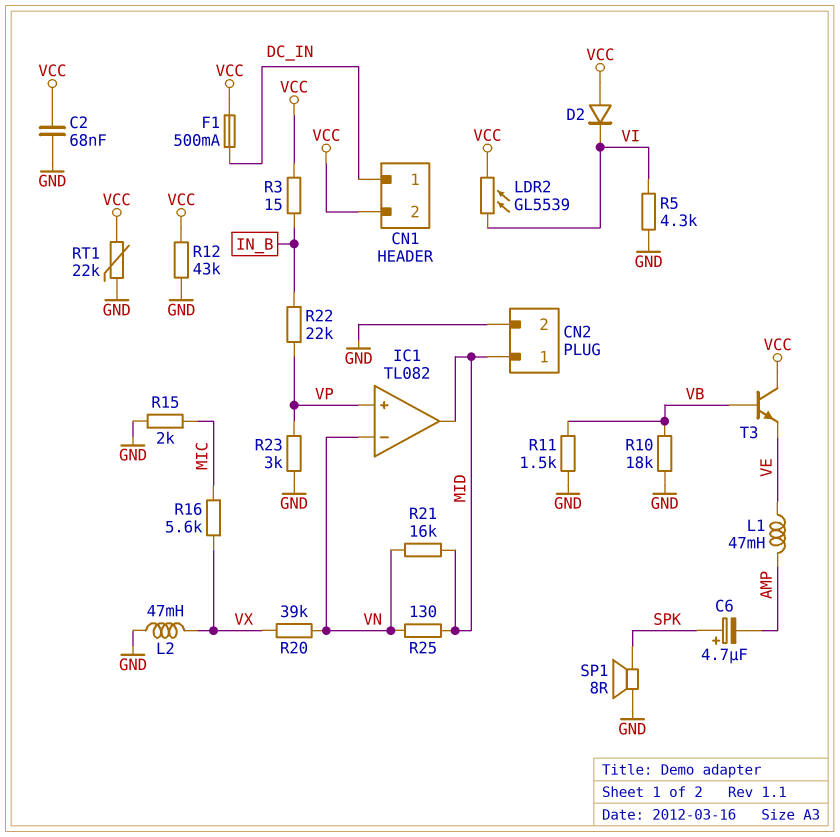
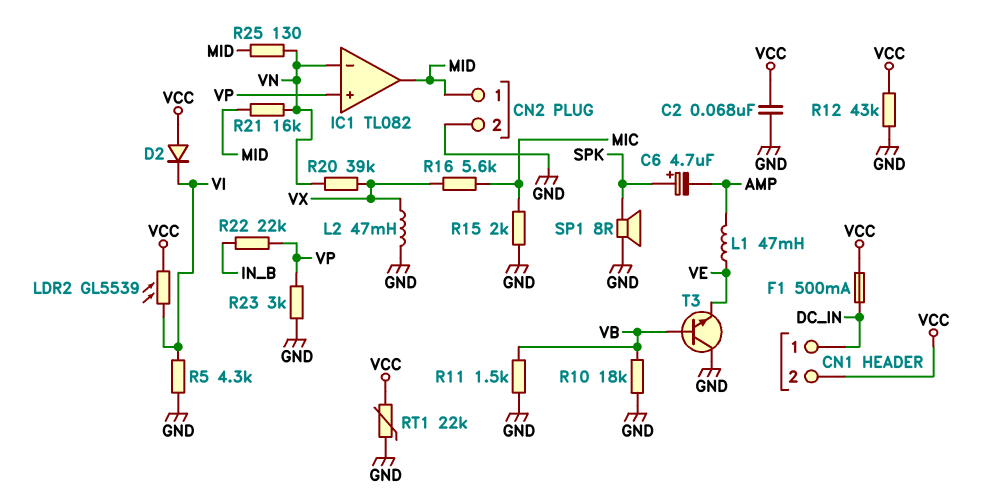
R3: 15 (IN_B, VCC) -> none
T3: NPN (B VB, C VCC, E VE) -> NPN (B VB, C GND, E VE)

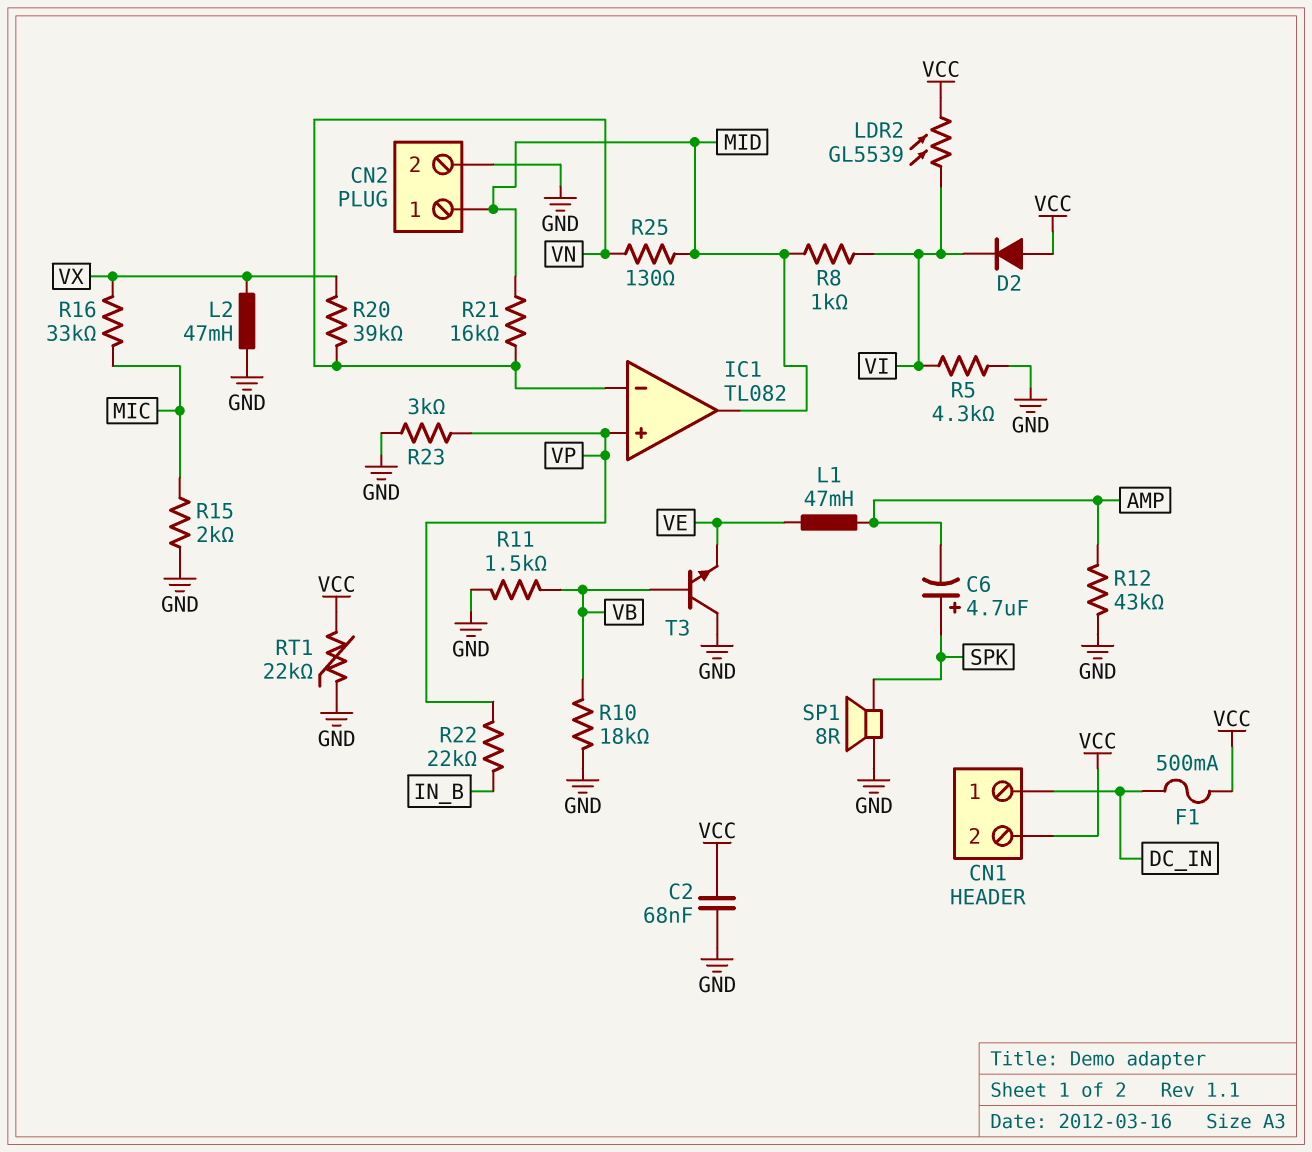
R8: none -> 1k (MID, VI)
R12: 43k (GND, VCC) -> 43k (AMP, GND)
R16: 5.6k (MIC, VX) -> 33k (MIC, VX)

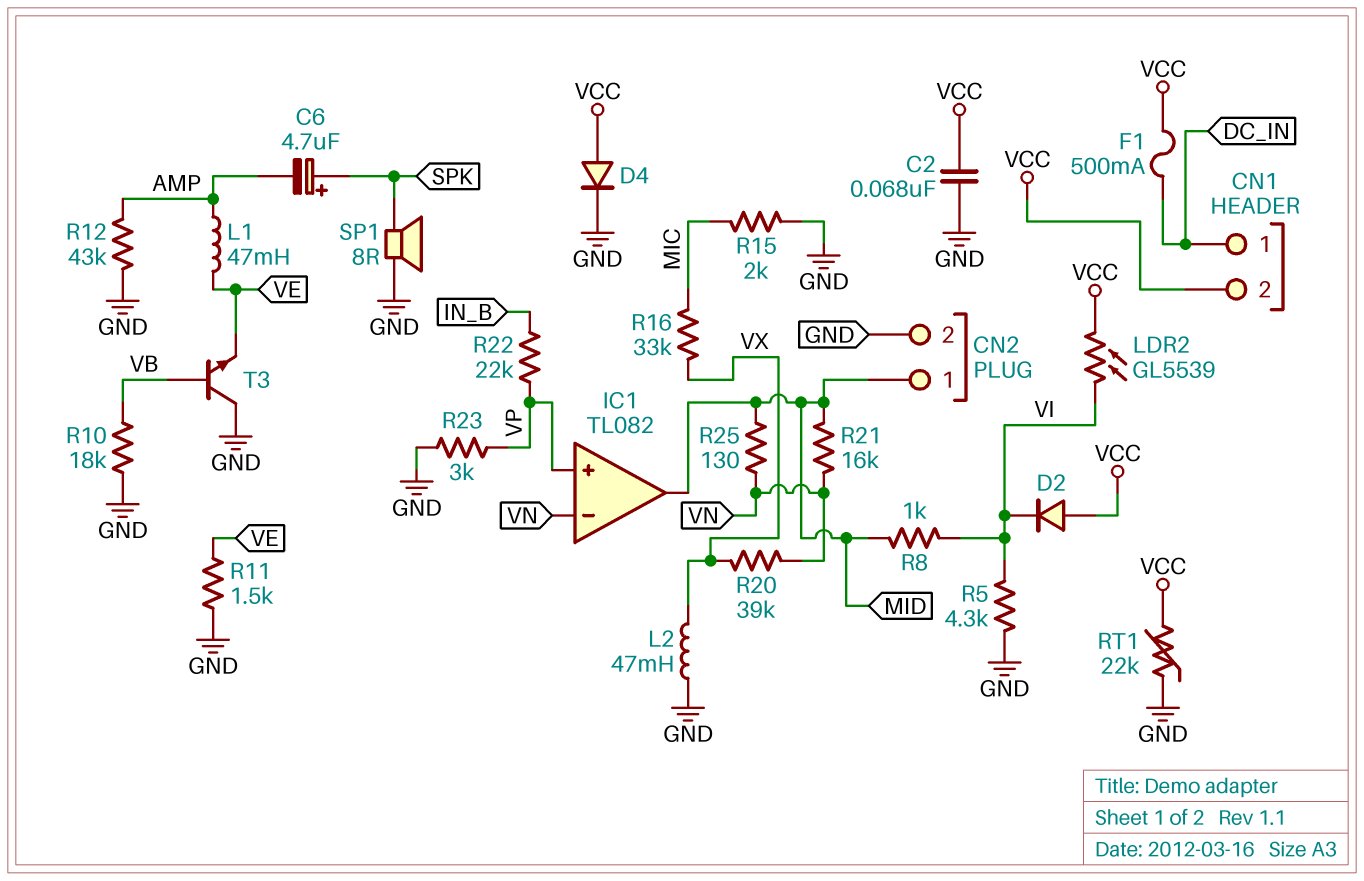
D4: none -> diode (A VCC, K GND)
R11: 1.5k (GND, VB) -> 1.5k (GND, VE)

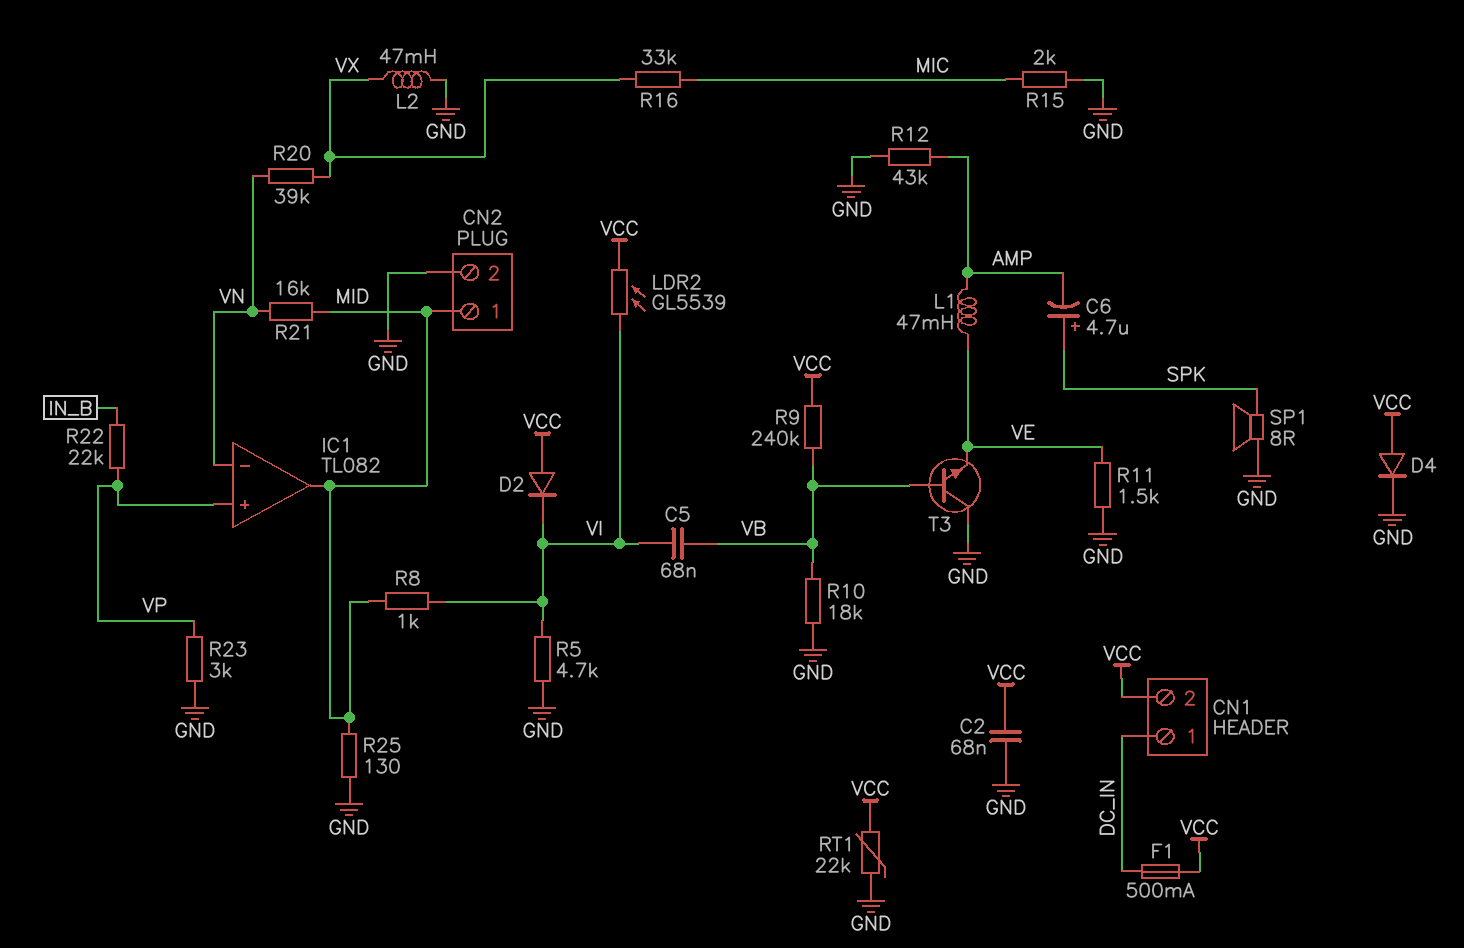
C5: none -> 68nF (VB, VI)
R5: 4.3k (GND, VI) -> 4.7k (GND, VI)
R9: none -> 240k (VB, VCC)
R25: 130 (MID, VN) -> 130 (GND, MID)

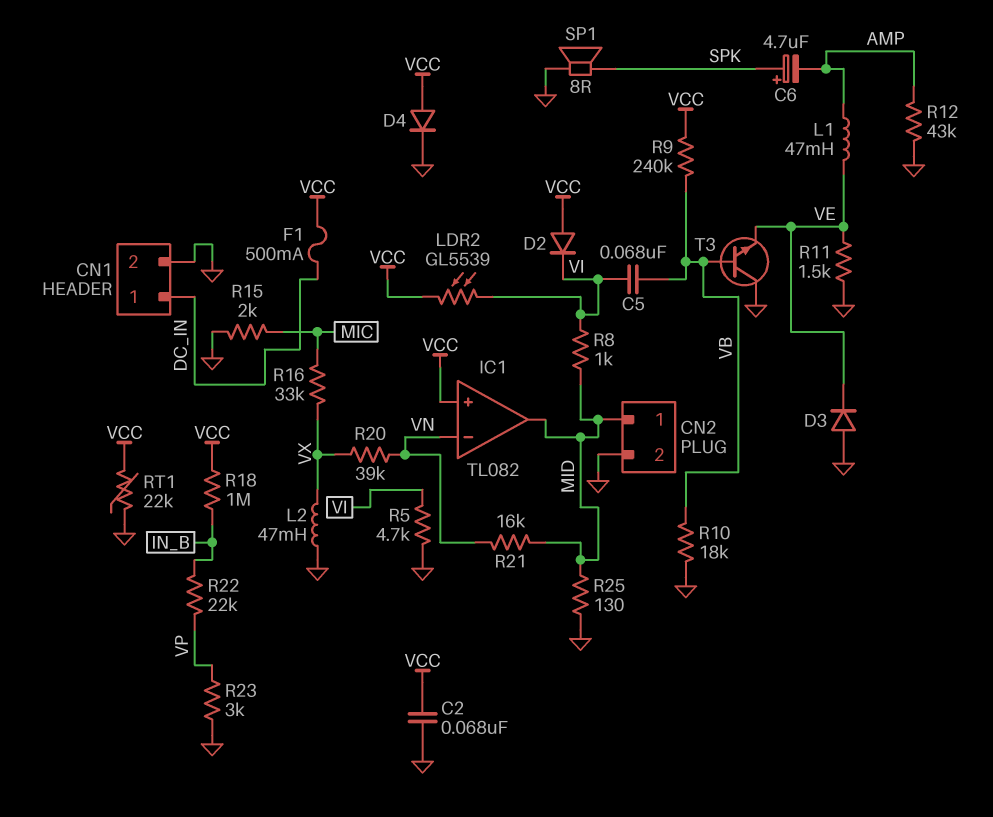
CN1 pin 2: VCC -> GND
D3: none -> diode (A GND, K VE)
IC1 pin in+: VP -> VCC
R18: none -> 1M (IN_B, VCC)

